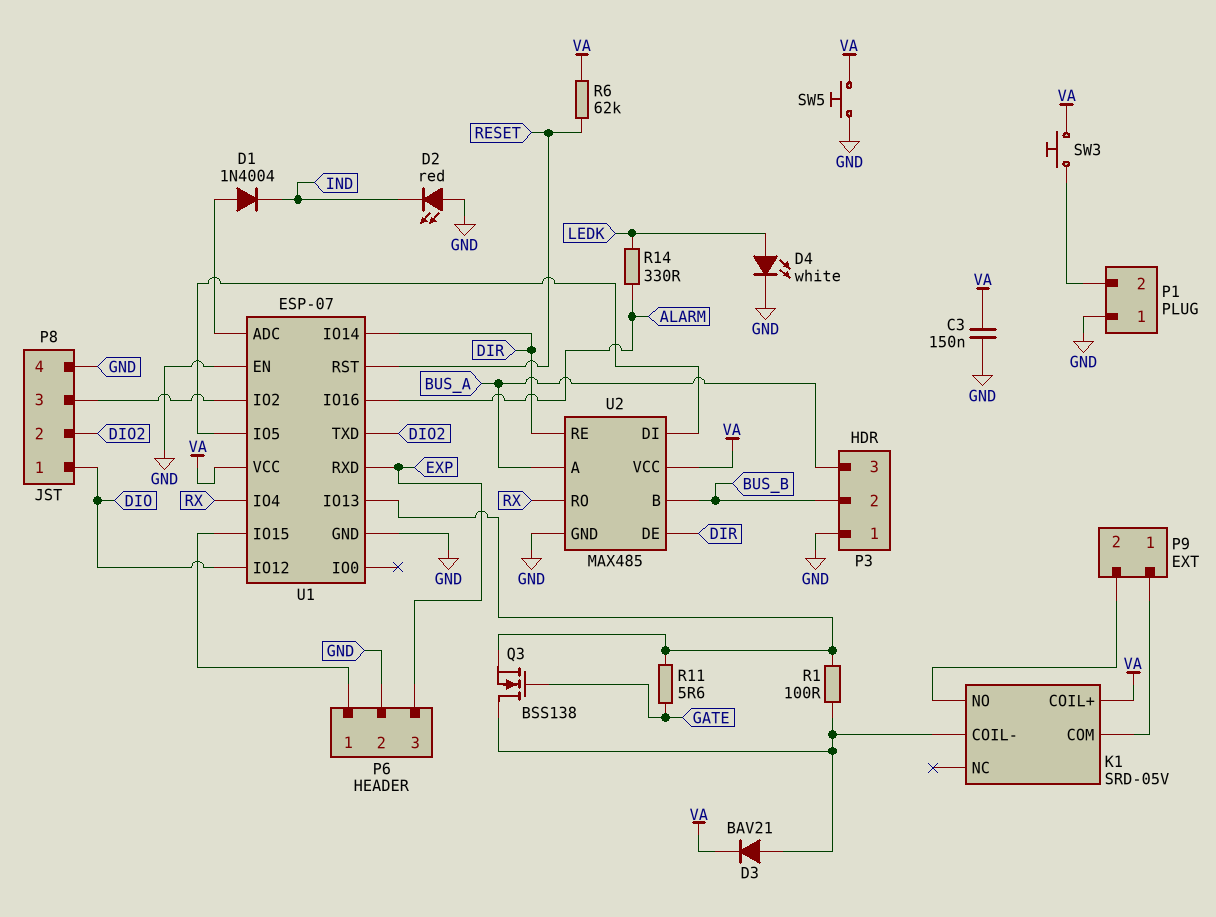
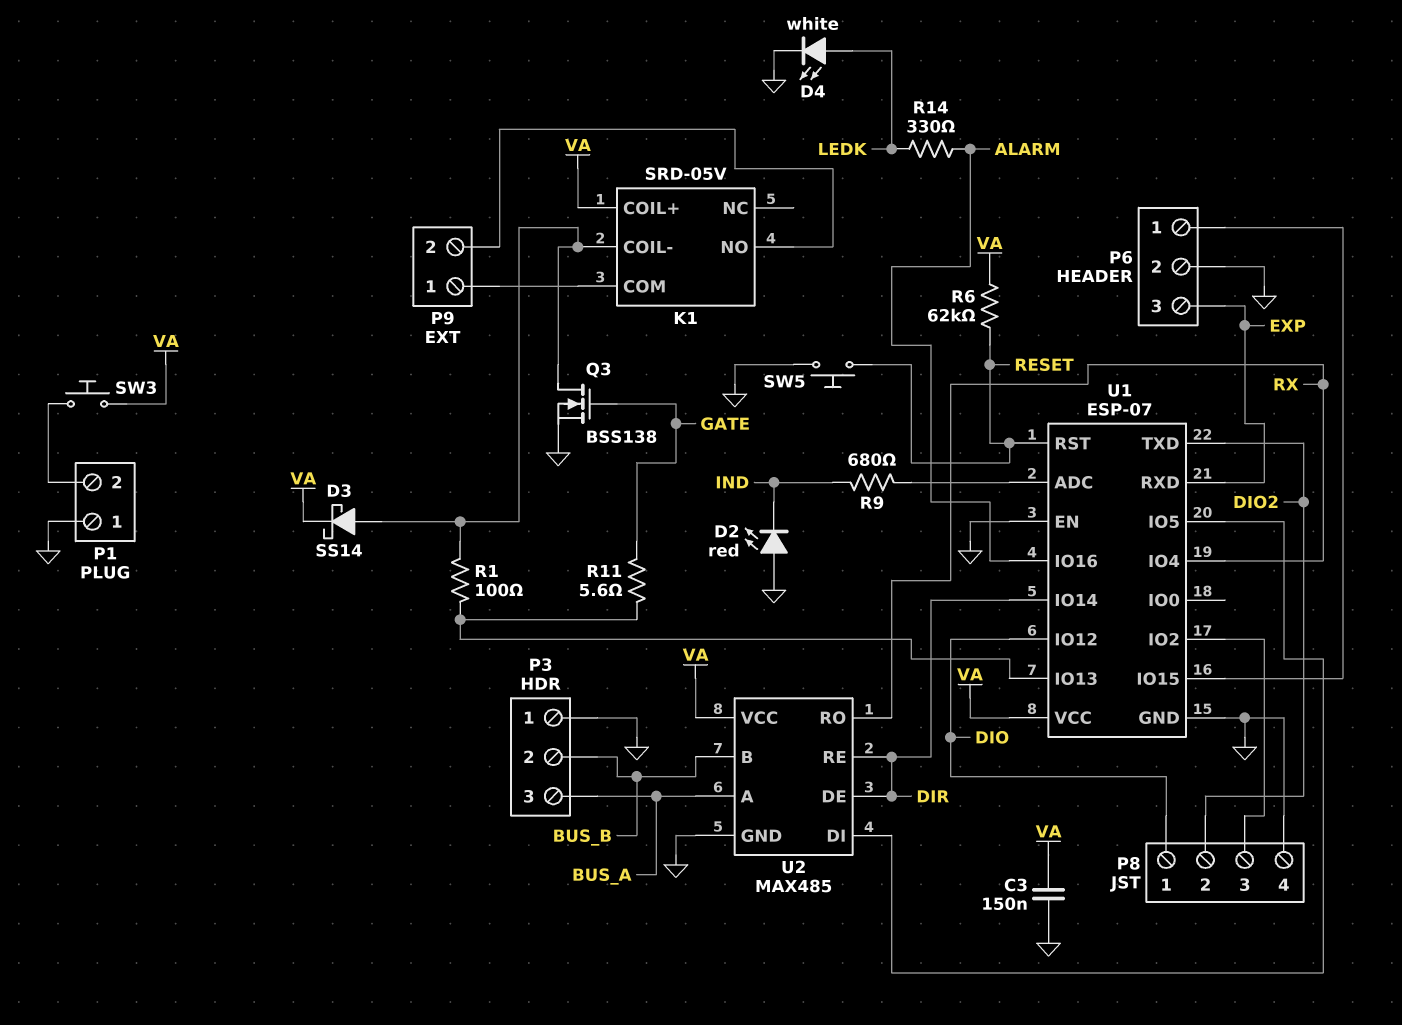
D1: diode 1N4004 (A U1/ADC, K IND) -> none
D3: diode BAV21 (A K1/COIL-, K VA) -> schottky SS14 (A K1/COIL-, K VA)
Q3: NMOS BSS138 (G GATE, D K1/COIL-, S U1/IO13) -> NMOS BSS138 (G GATE, D K1/COIL-, S GND)
R9: none -> 680 (IND, U1/ADC)
SW5: button (GND, VA) -> button (GND, RESET)

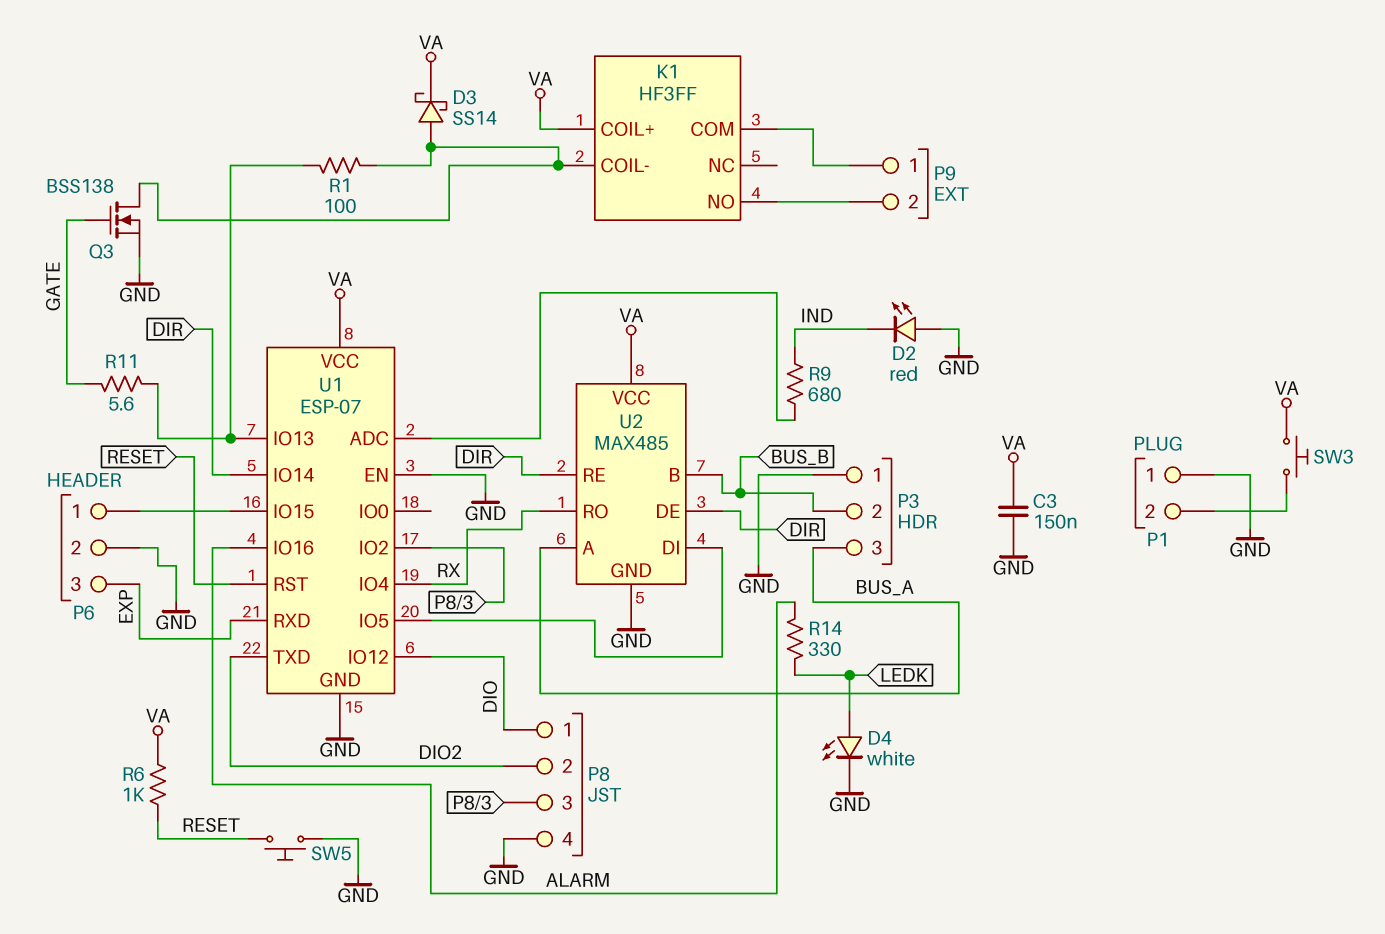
K1: SRD-05V -> HF3FF
R6: 62k (RESET, VA) -> 1k (RESET, VA)

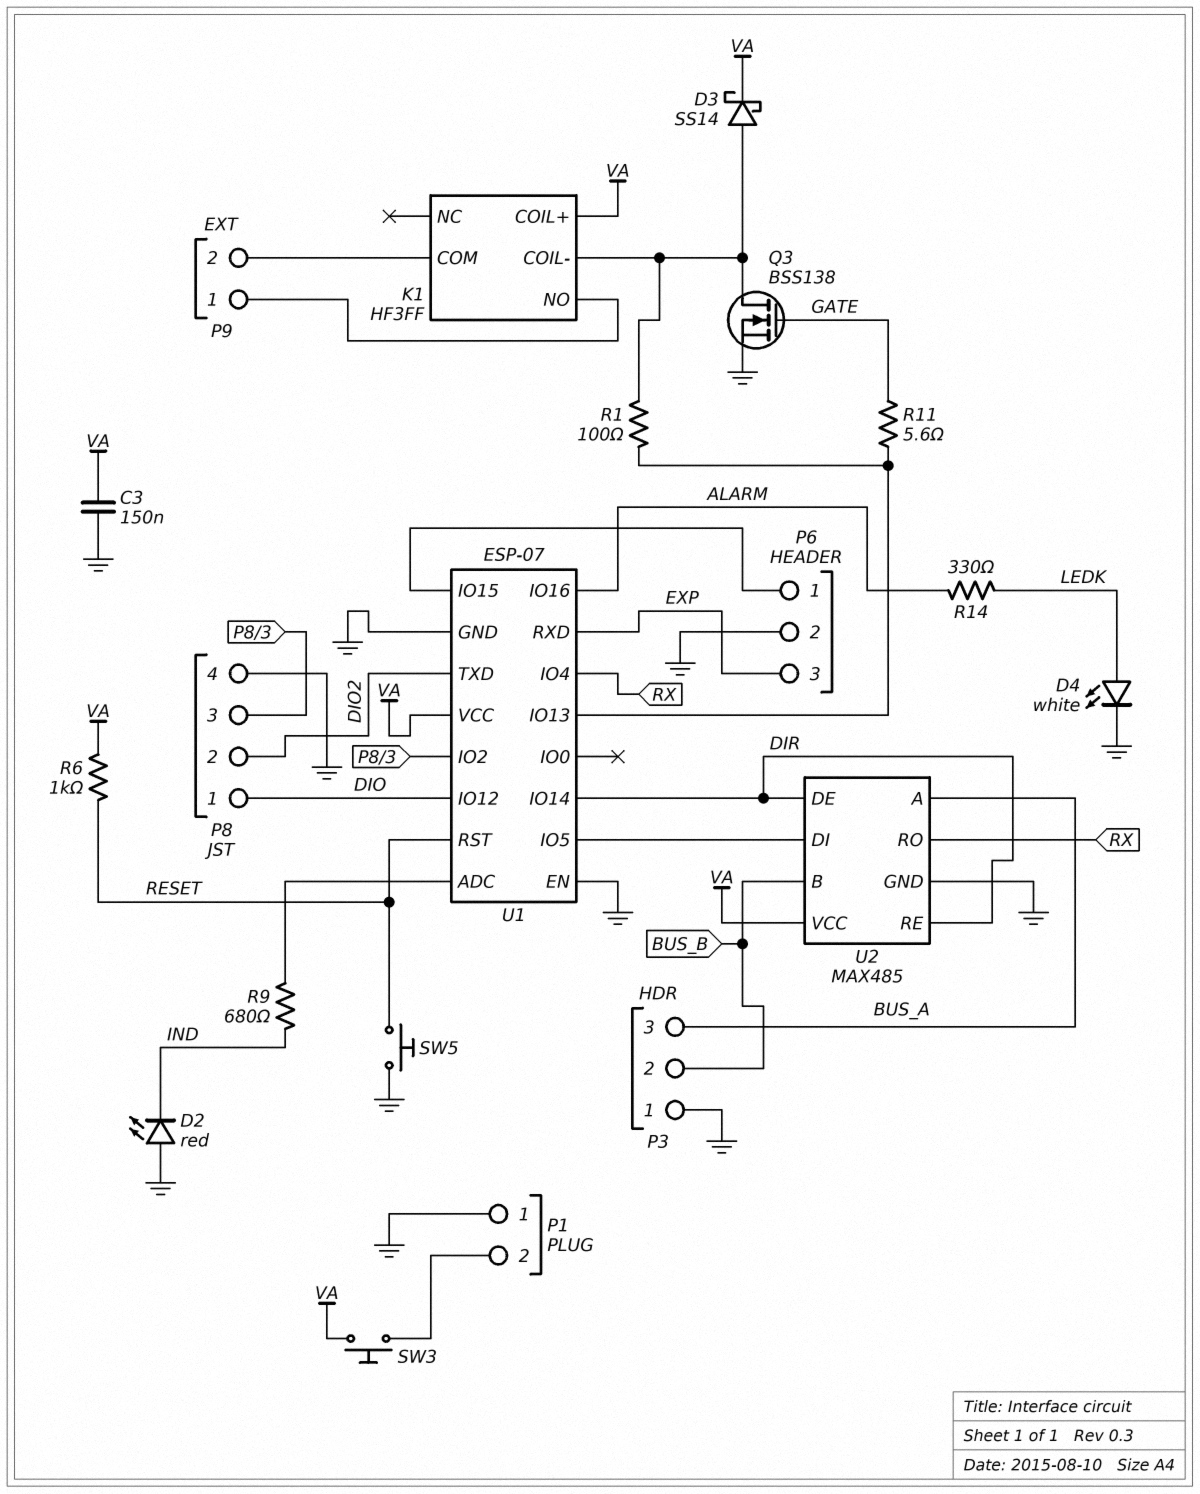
P9 pin 1: K1/COM -> K1/NO
P9 pin 2: K1/NO -> K1/COM

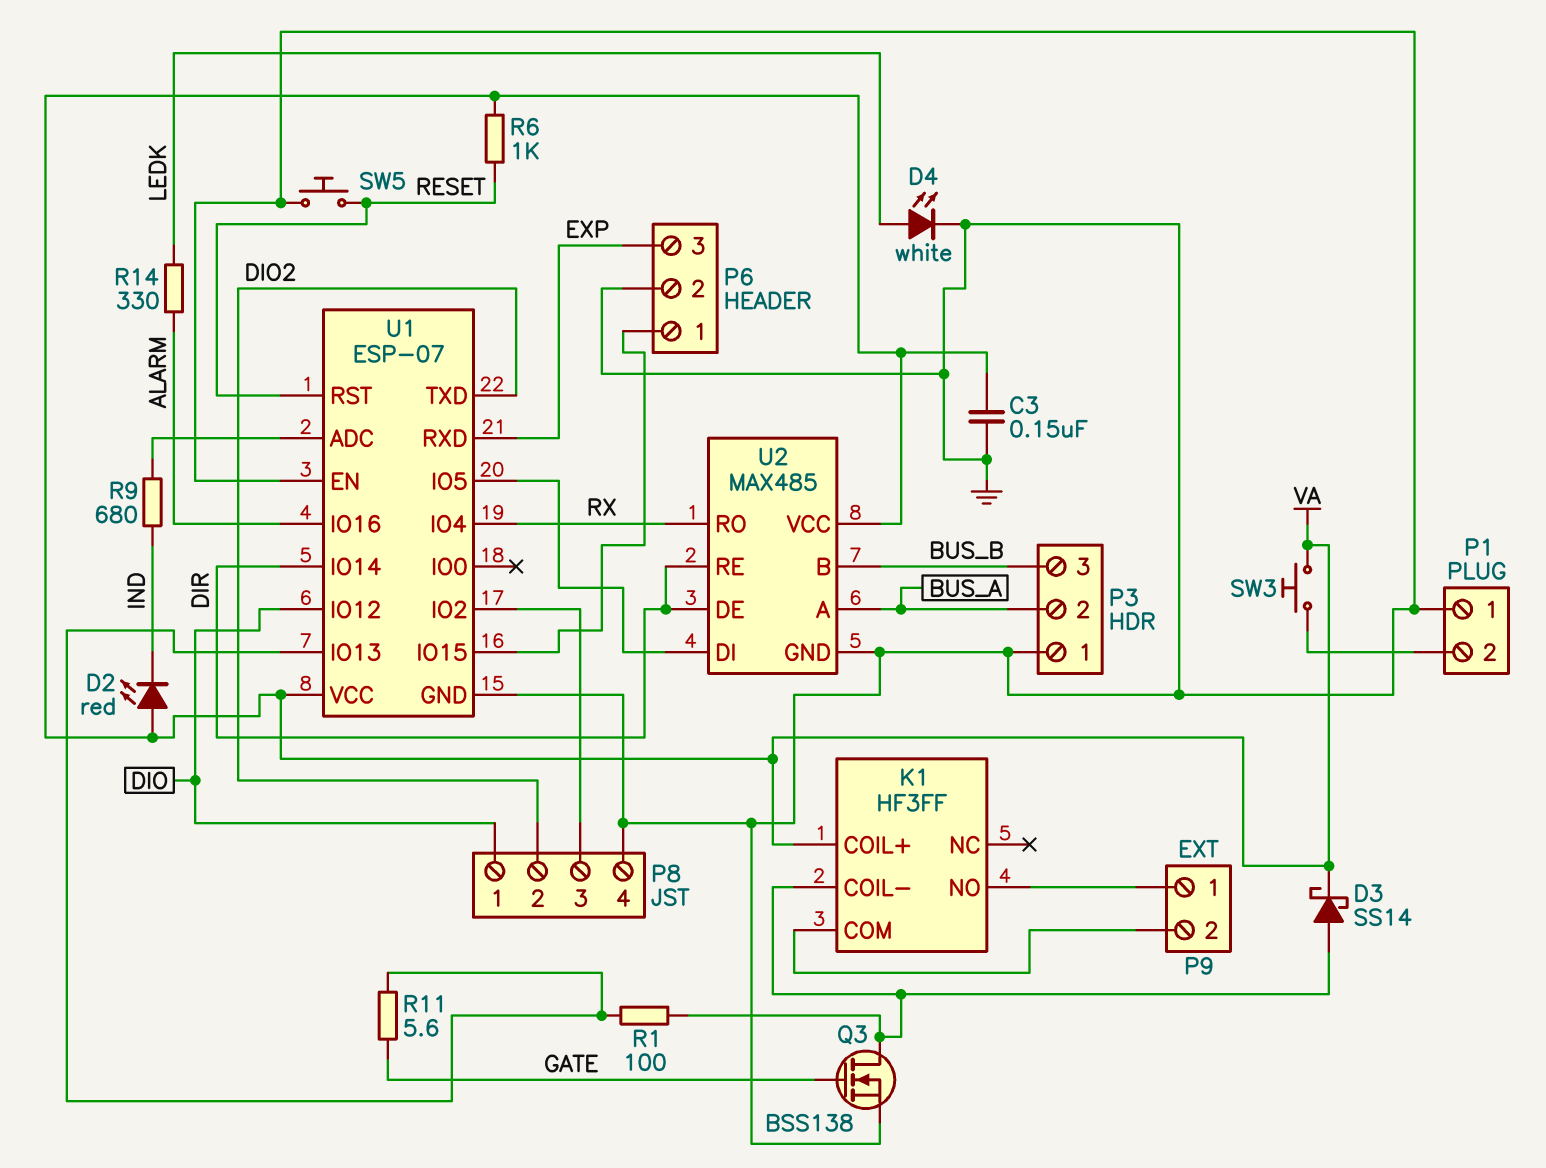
D2: LED red (A GND, K IND) -> LED red (A VA, K IND)
P3 pin 2: BUS_B -> BUS_A
P3 pin 3: BUS_A -> BUS_B

